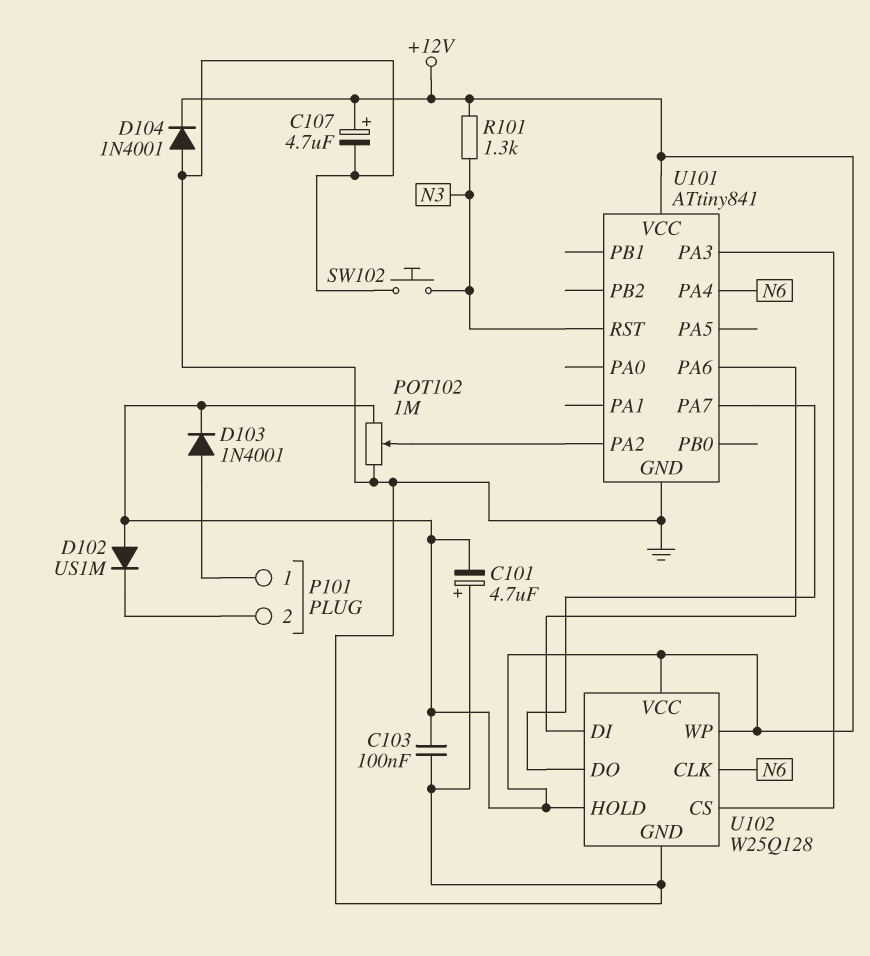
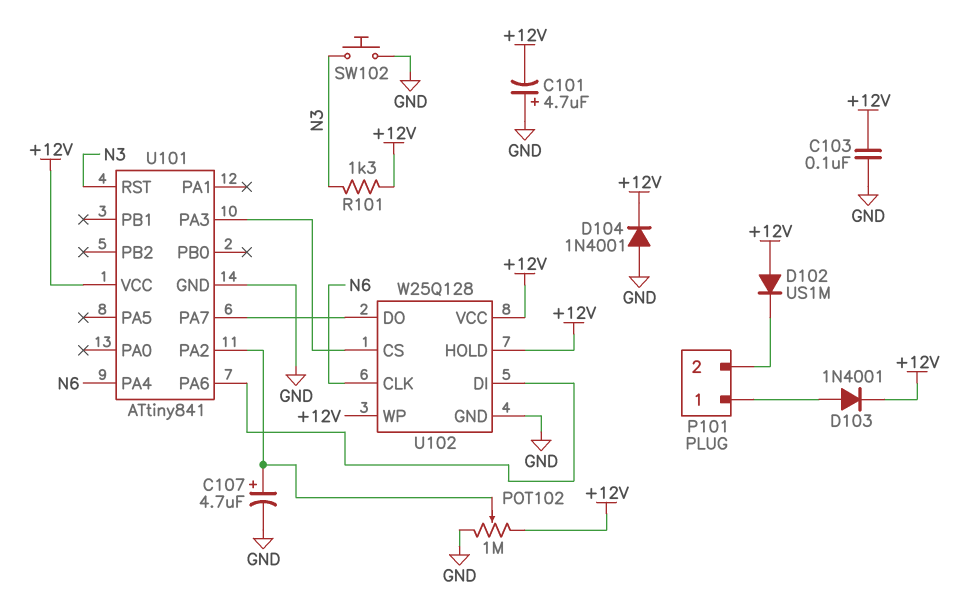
C107: 4.7uF (plus +12V, minus GND) -> 4.7uF (plus U101/PA2, minus GND)

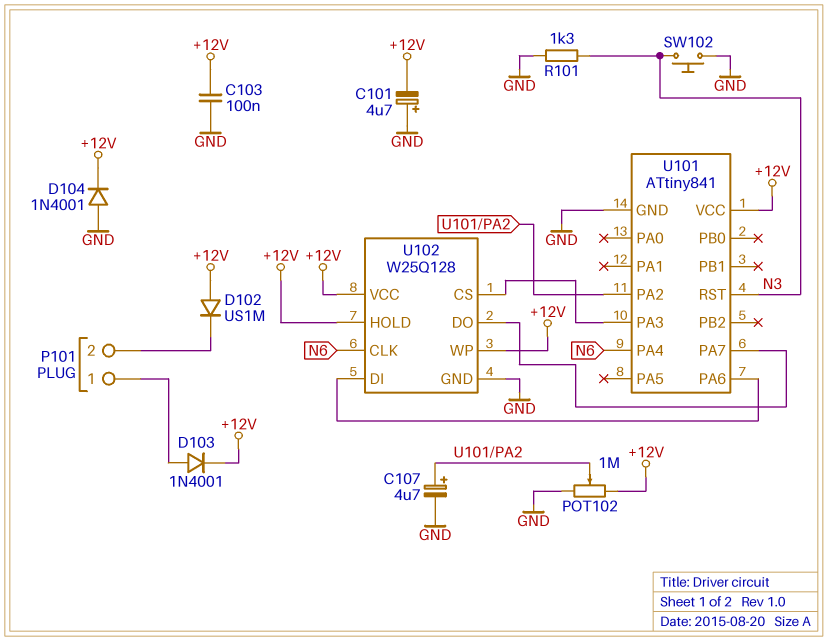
R101: 1.3k (+12V, N3) -> 1.3k (GND, N3)

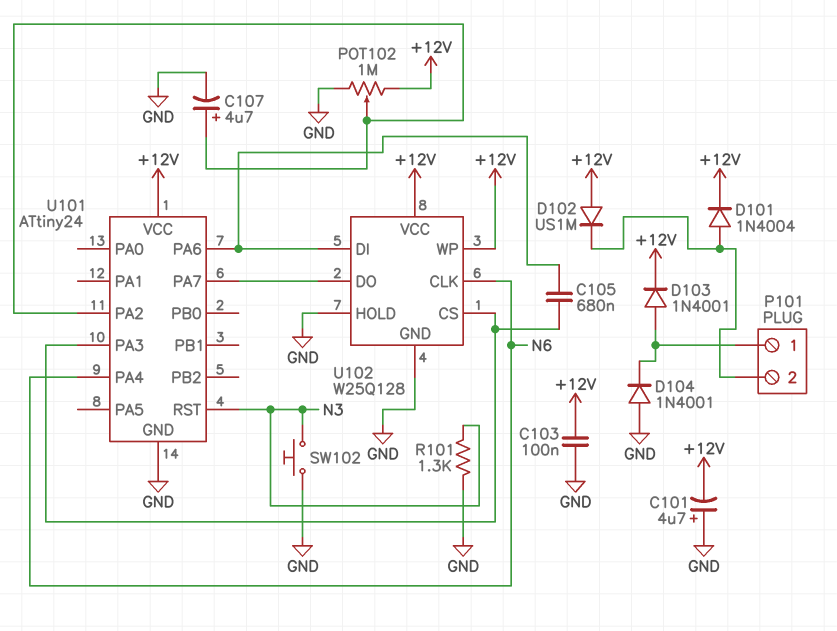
C105: none -> 680nF (U101/PA3, U101/PA6)
D101: none -> diode 1N4004 (A P101/2, K +12V)
D104: diode 1N4001 (A GND, K +12V) -> diode 1N4001 (A GND, K P101/1)
U101: ATtiny841 -> ATtiny24
U102 pin HOLD: +12V -> GND

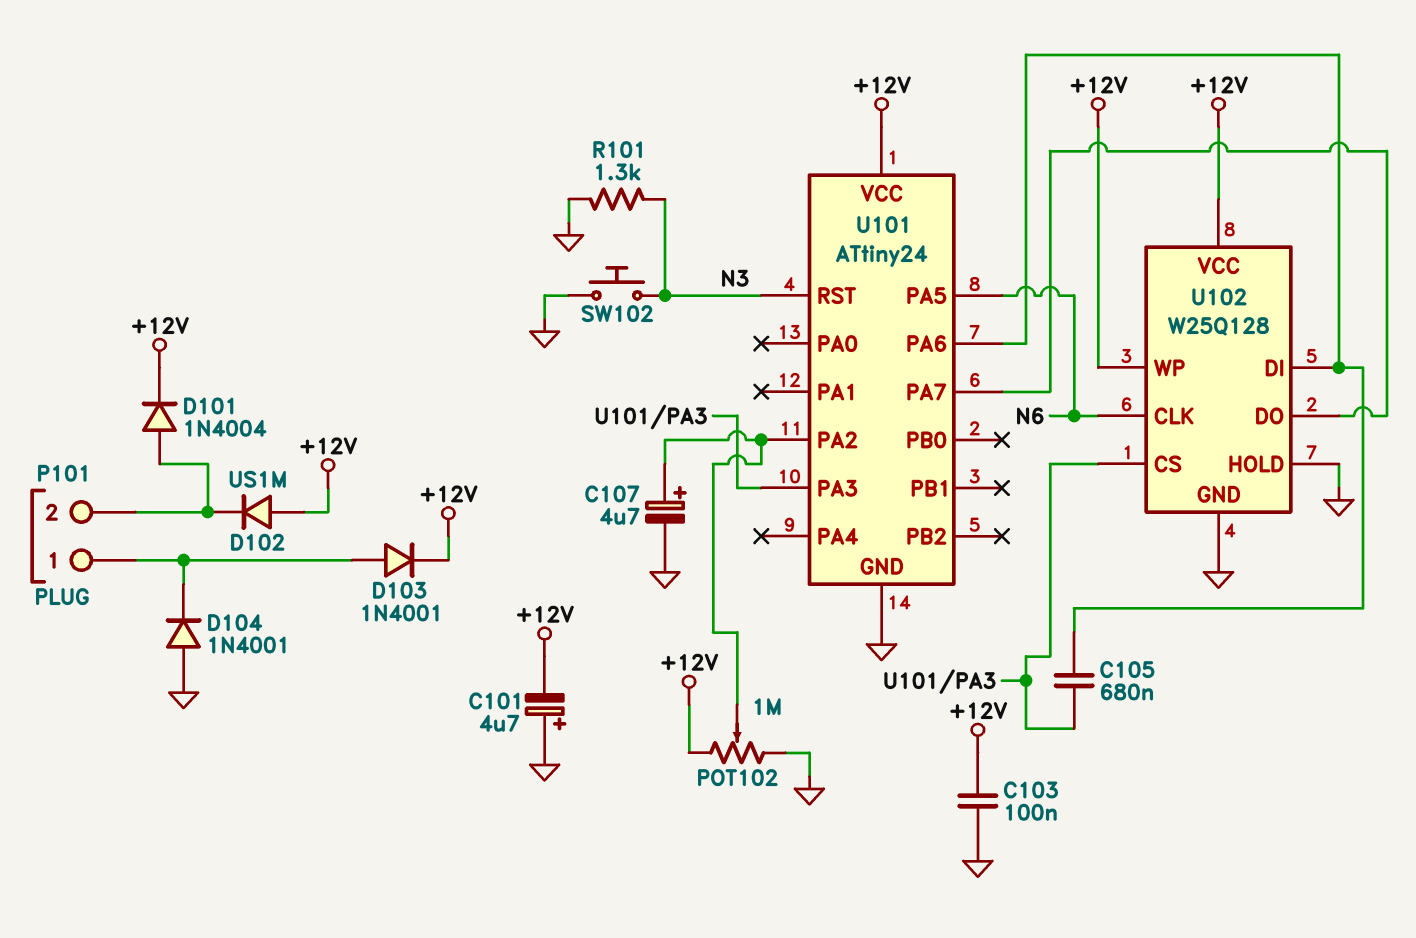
U101 pin PA4: N6 -> none
U101 pin PA5: none -> N6

